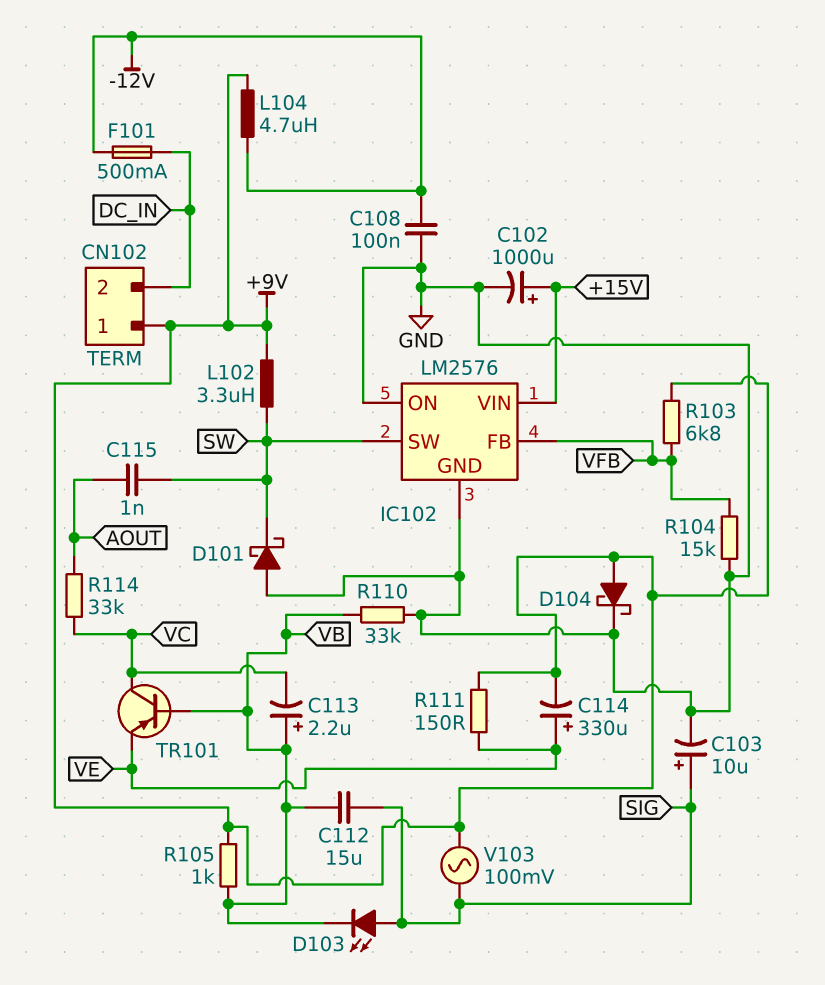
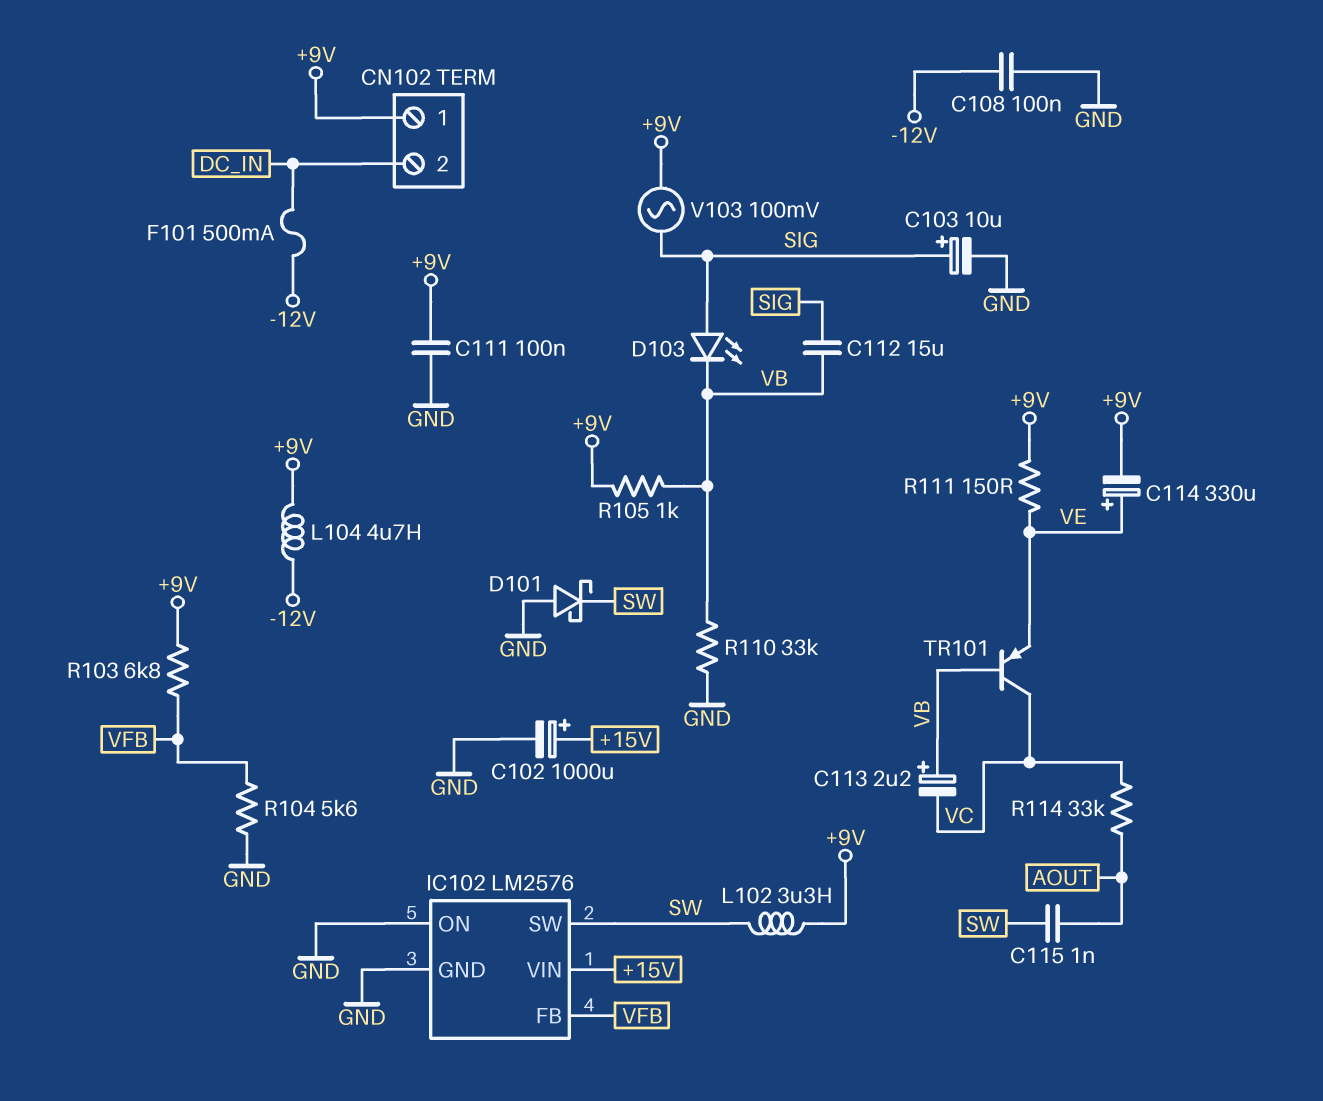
C111: none -> 100nF (+9V, GND)
D104: schottky (A +9V, K GND) -> none
R104: 15k (GND, VFB) -> 5.6k (GND, VFB)

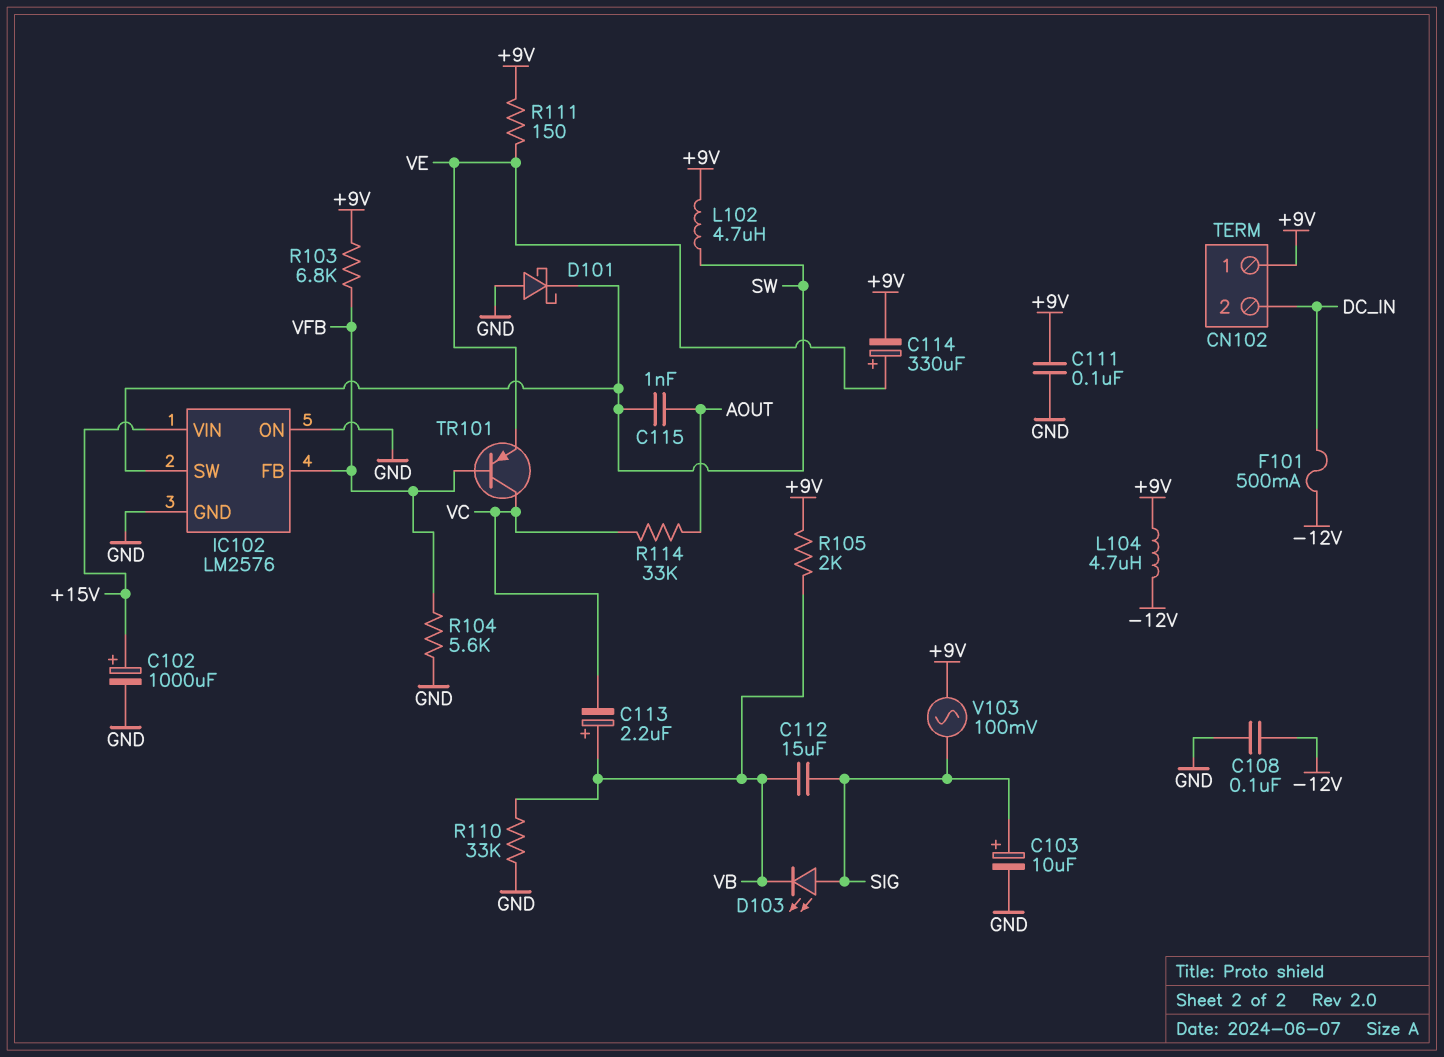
L102: 3.3uH (+9V, SW) -> 4.7uH (+9V, SW)
R105: 1k (+9V, VB) -> 2k (+9V, VB)
TR101: PNP (B VB, C VC, E VE) -> PNP (B VFB, C VC, E VE)

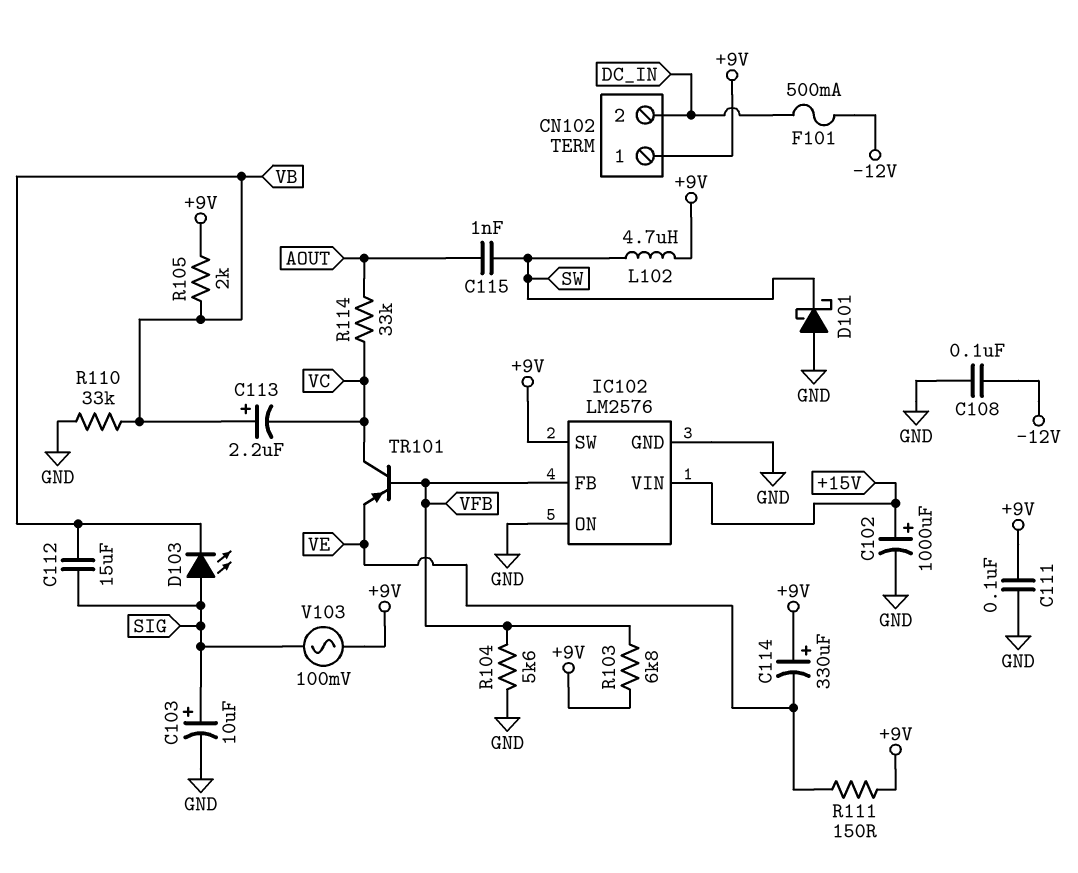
C114: 330uF (plus VE, minus +9V) -> 330uF (plus +9V, minus VE)
IC102 pin SW: SW -> +9V
L104: 4.7uH (+9V, -12V) -> none

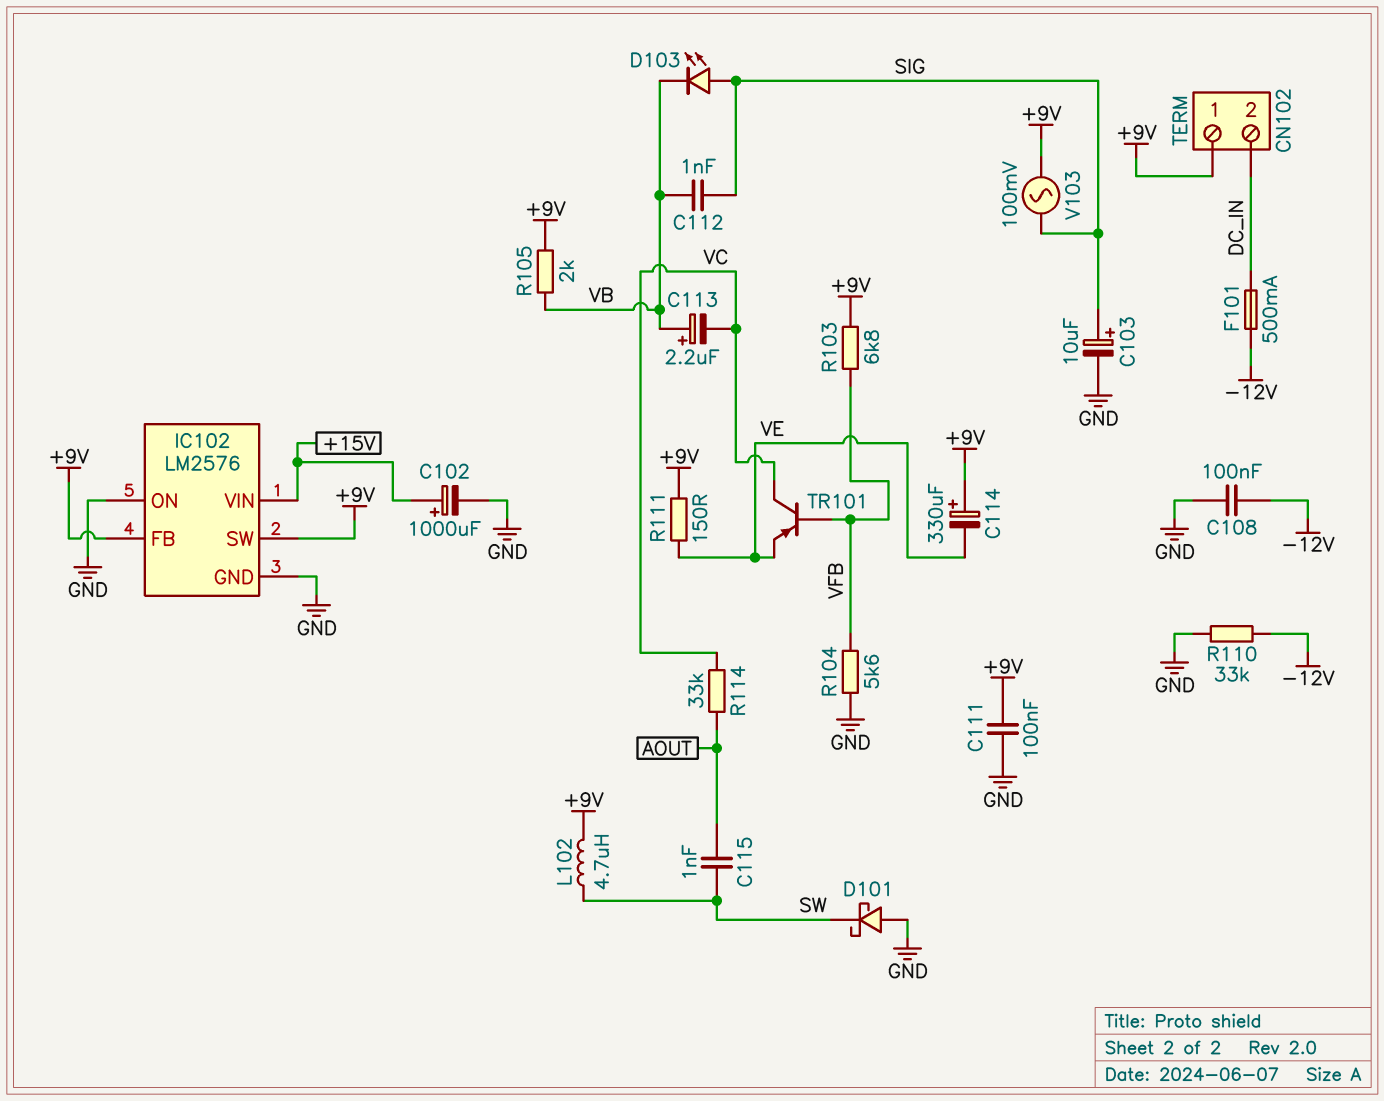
C112: 15uF (SIG, VB) -> 1nF (SIG, VB)
IC102 pin FB: VFB -> +9V
R110: 33k (GND, VB) -> 33k (-12V, GND)

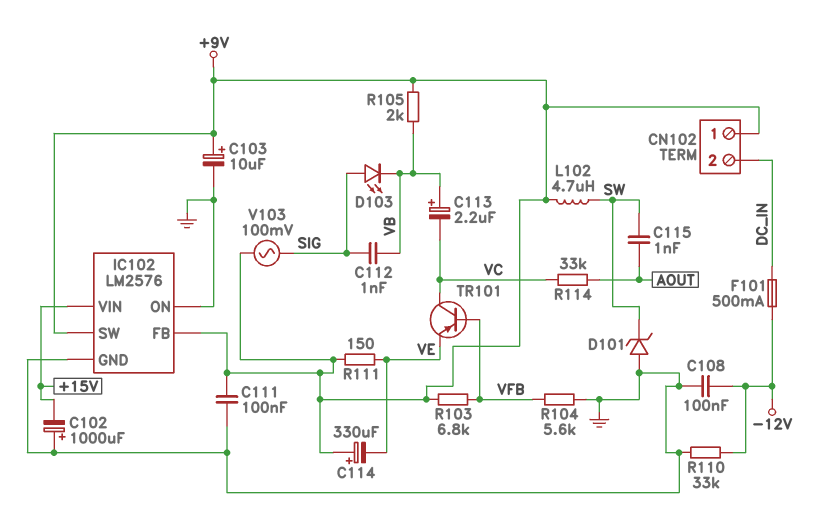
C102: 1000uF (plus +15V, minus GND) -> 1000uF (plus GND, minus +15V)
C103: 10uF (plus SIG, minus GND) -> 10uF (plus +9V, minus GND)
D101: schottky (A GND, K SW) -> zener (A GND, K SW)

